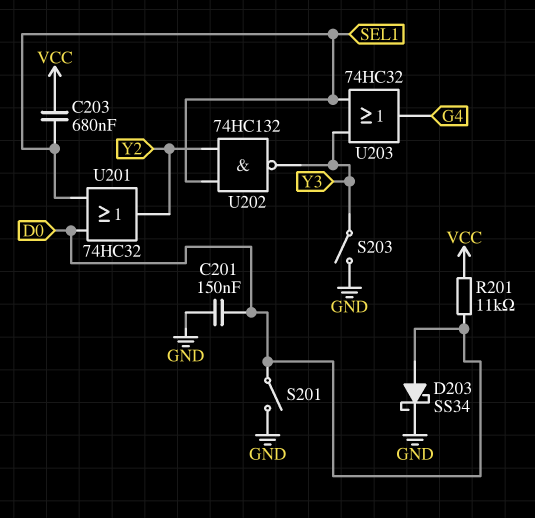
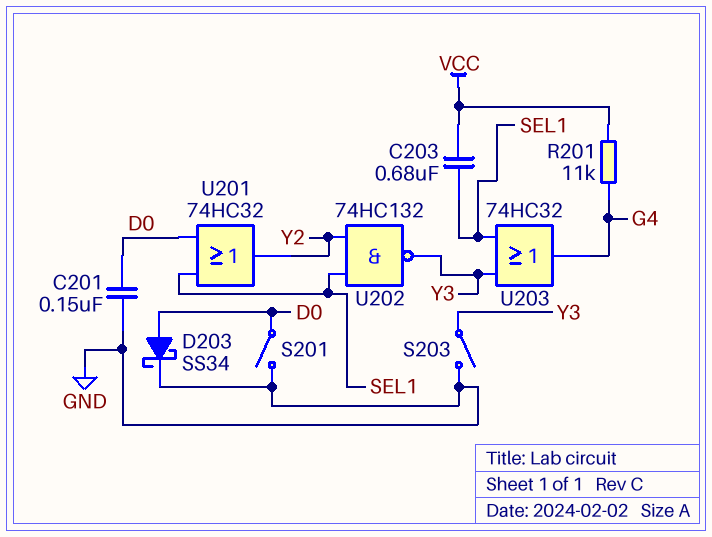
R201: 11k (D0, VCC) -> 11k (G4, VCC)

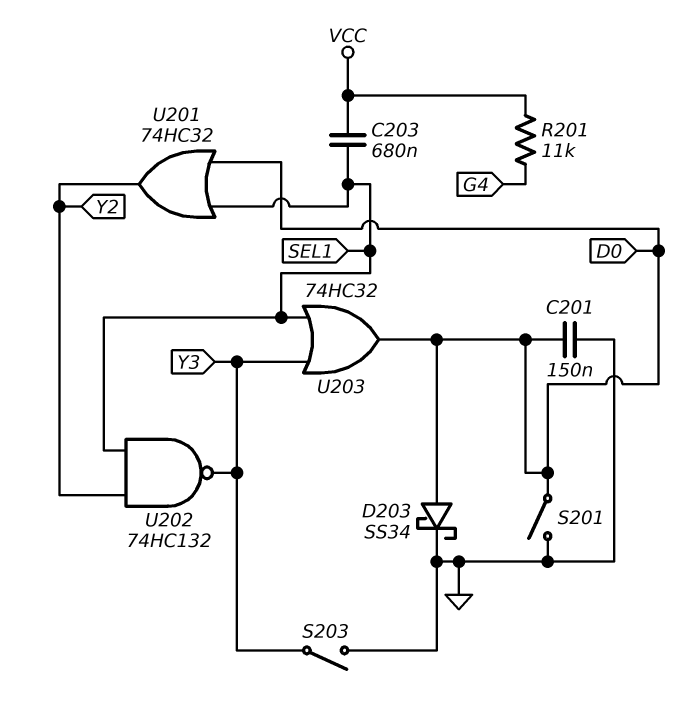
U203: OR 74HC32 (in SEL1, in Y3, out G4) -> OR 74HC32 (in SEL1, in Y3, out D0)

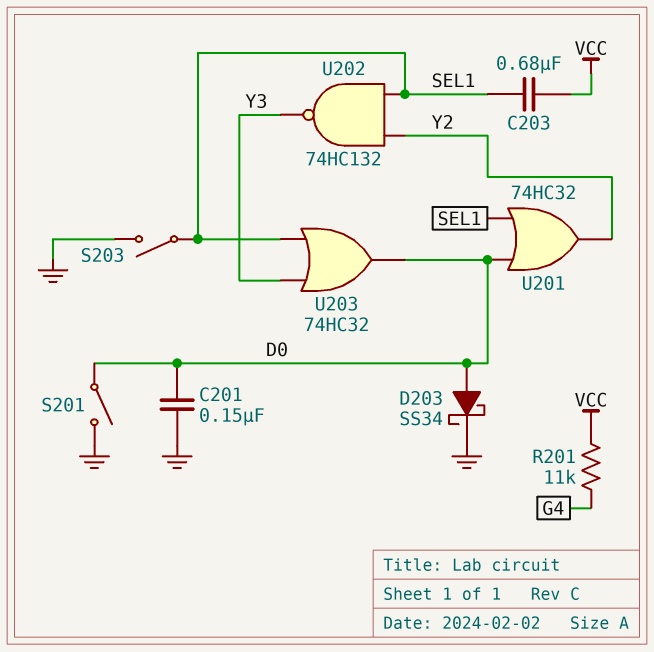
S203: switch (GND, Y3) -> switch (GND, SEL1)

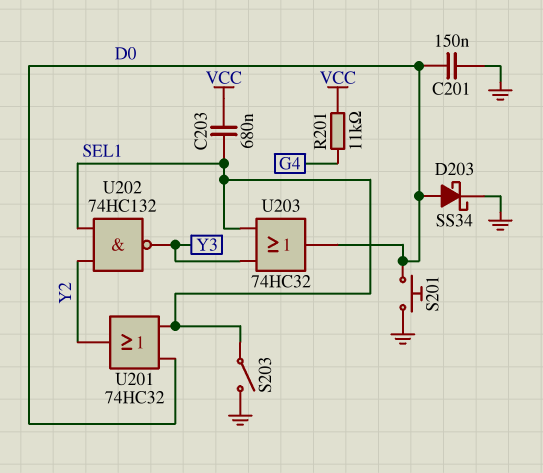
S201: switch (D0, GND) -> button (D0, GND)

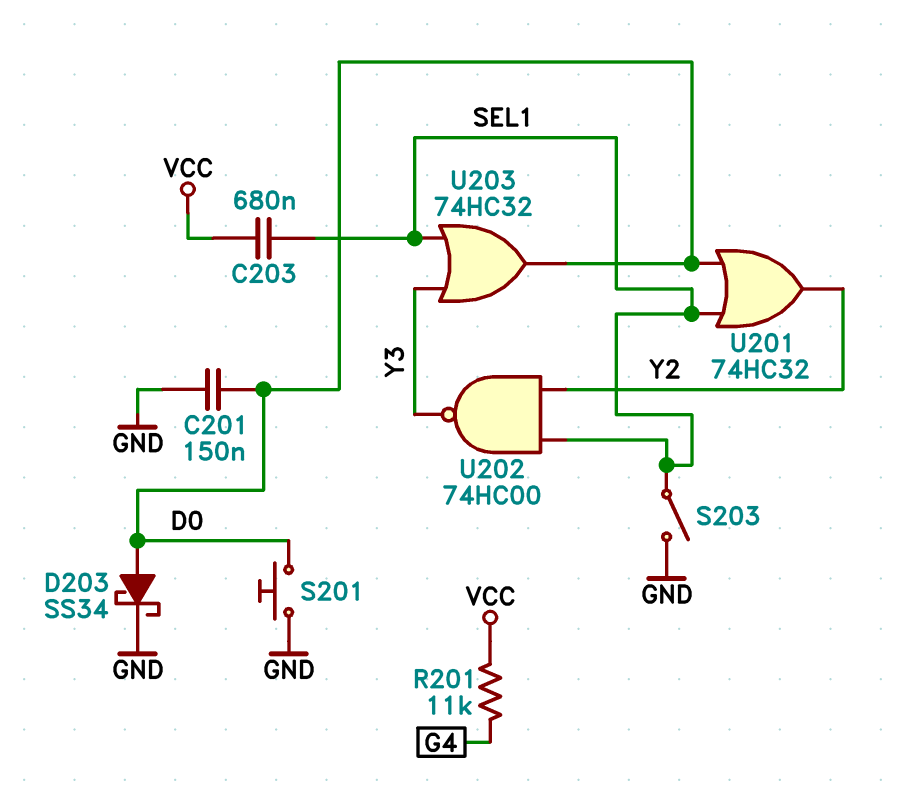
U202: NAND 74HC132 (in SEL1, in Y2, out Y3) -> NAND 74HC00 (in SEL1, in Y2, out Y3)

